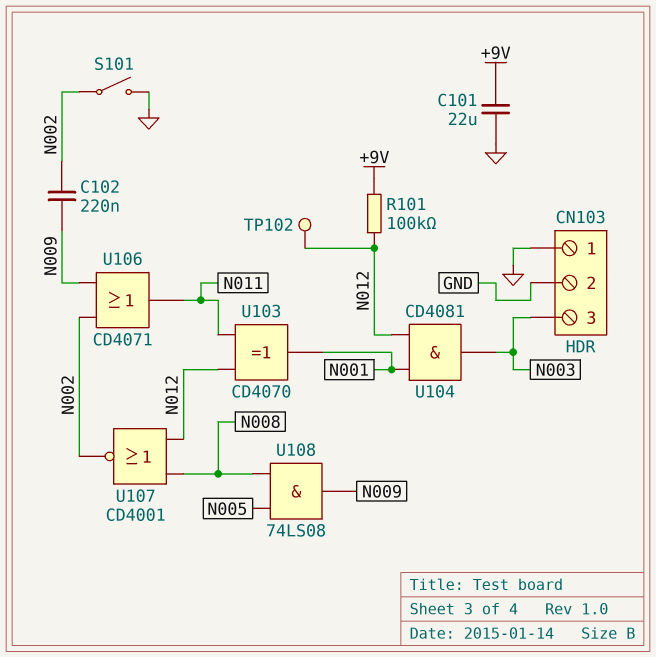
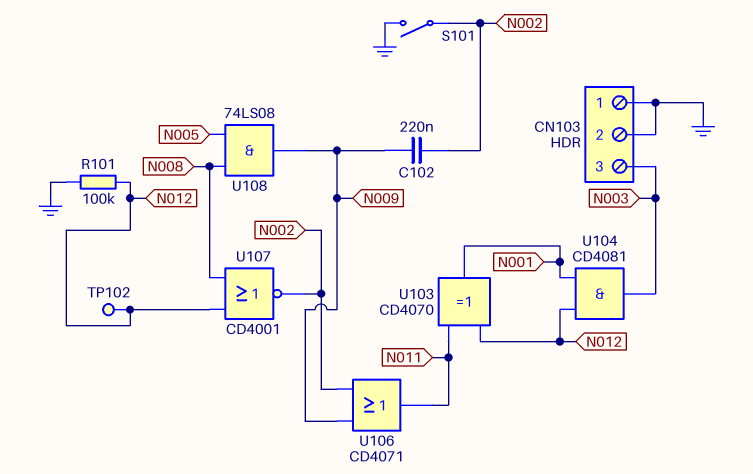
C101: 22uF (+9V, GND) -> none
R101: 100k (+9V, N012) -> 100k (GND, N012)

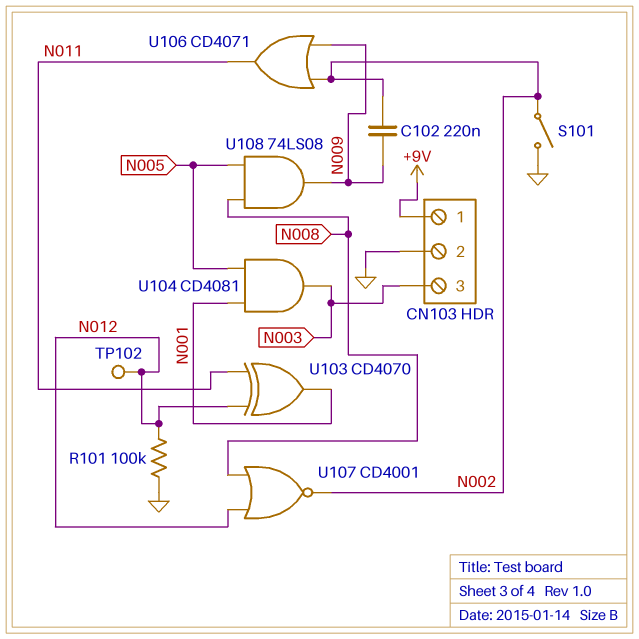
CN103 pin 1: GND -> +9V
U104: AND CD4081 (in N001, in N012, out N003) -> AND CD4081 (in N001, in N005, out N003)

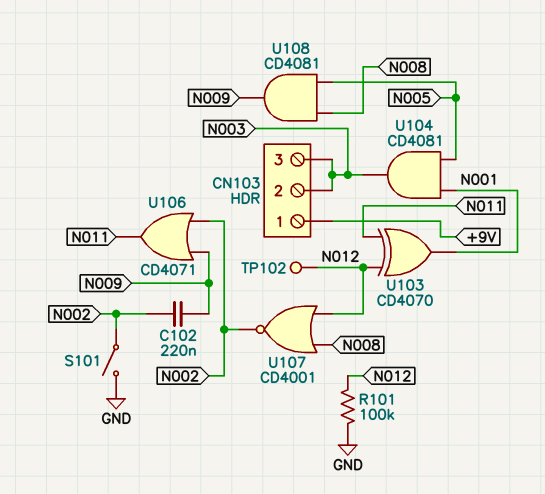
CN103 pin 2: GND -> N003
U108: AND 74LS08 (in N005, in N008, out N009) -> AND CD4081 (in N005, in N008, out N009)

